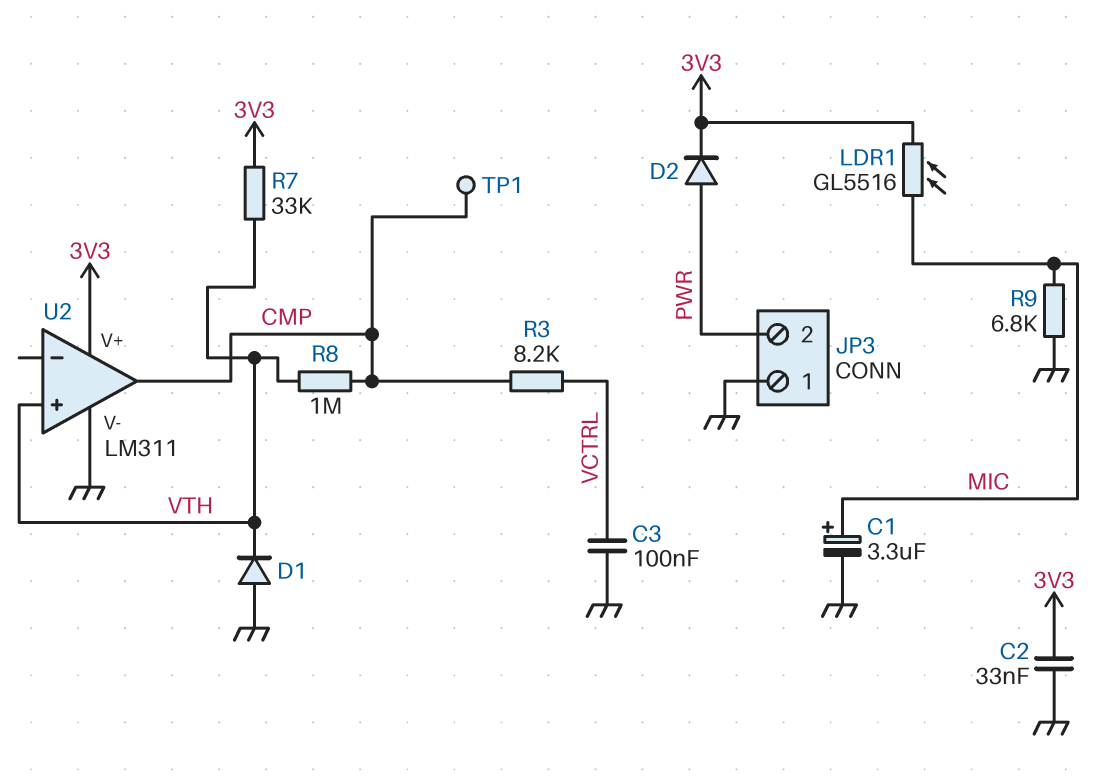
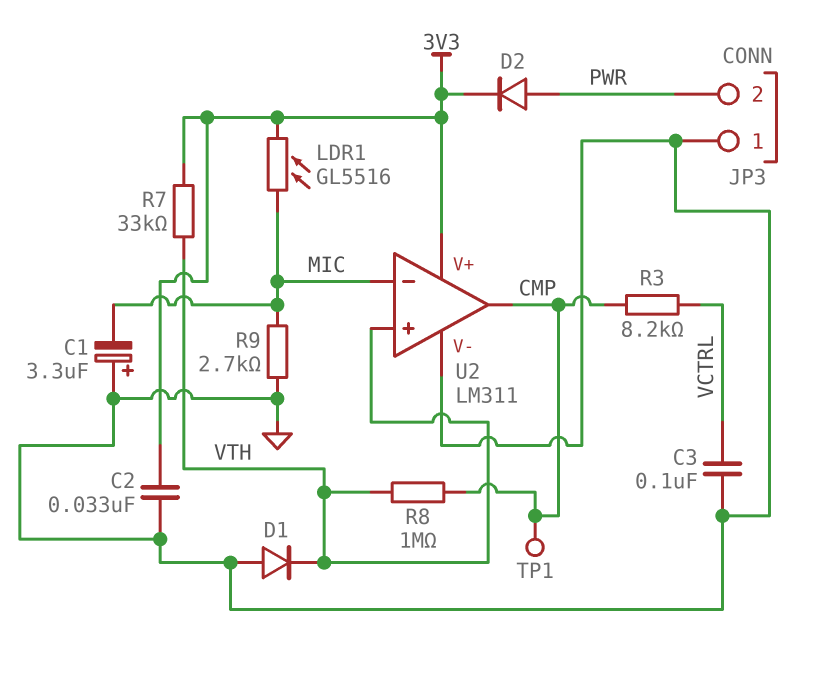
C1: 3.3uF (plus MIC, minus GND) -> 3.3uF (plus GND, minus MIC)
R9: 6.8k (GND, MIC) -> 2.7k (GND, MIC)
U2 pin in-: none -> MIC

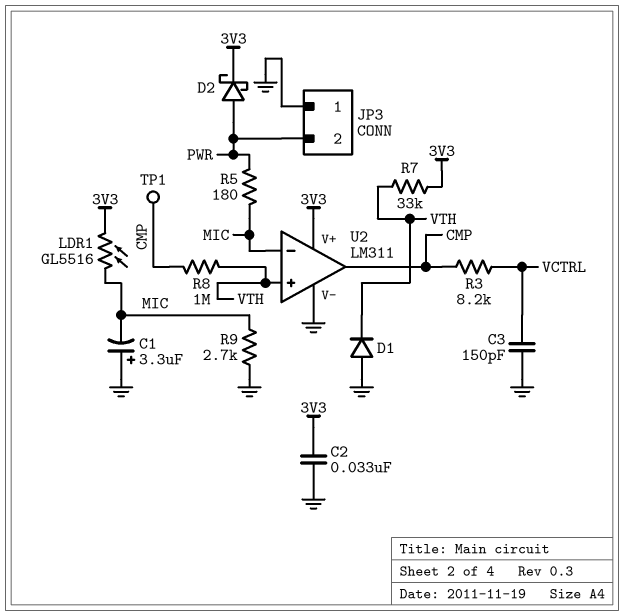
C3: 100nF (GND, VCTRL) -> 150pF (GND, VCTRL)
D2: diode (A PWR, K 3V3) -> schottky (A PWR, K 3V3)
R5: none -> 180 (MIC, PWR)

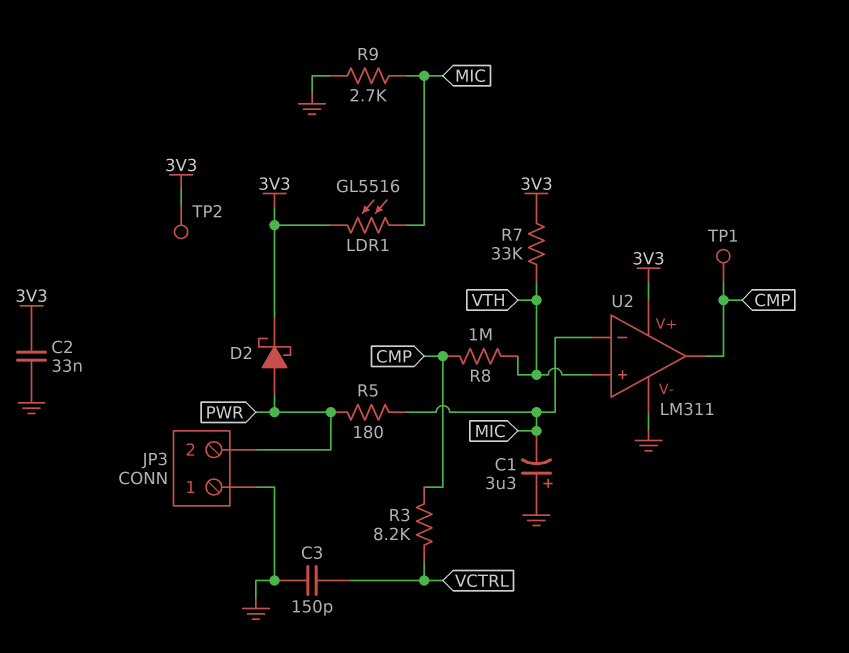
D1: diode (A GND, K VTH) -> none
TP2: none -> test point (3V3)

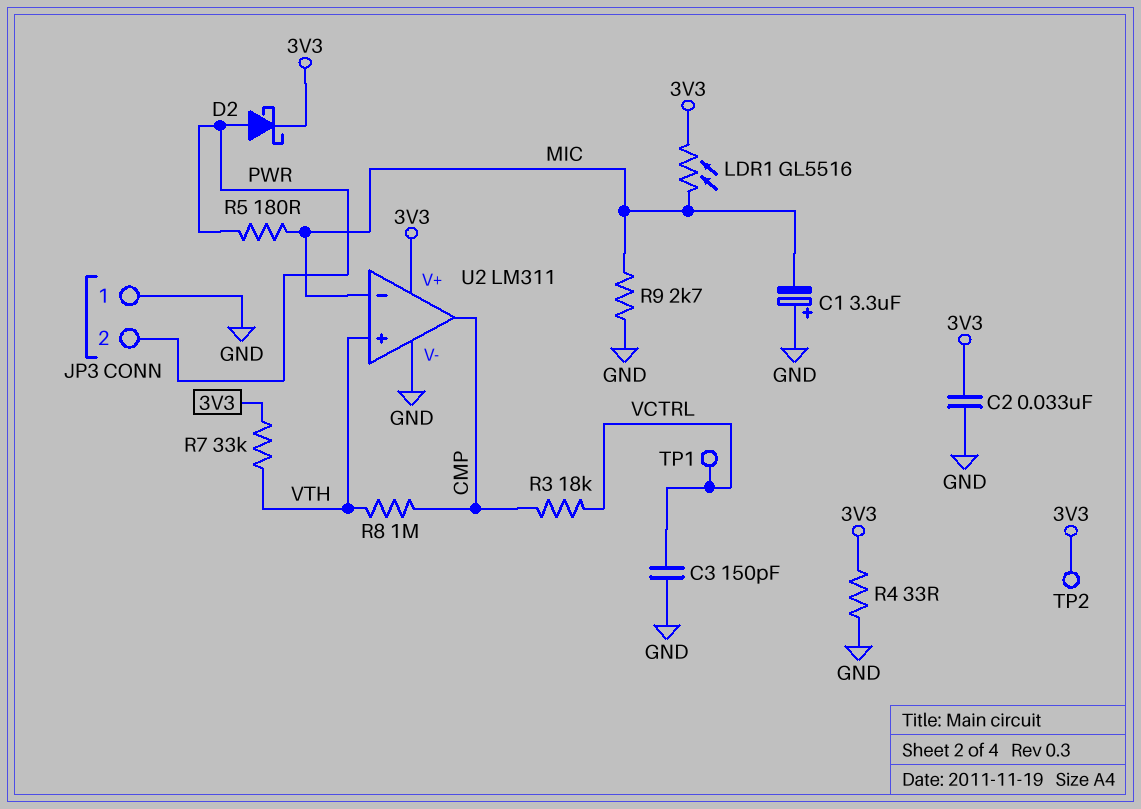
R3: 8.2k (CMP, VCTRL) -> 18k (CMP, VCTRL)
R4: none -> 33 (3V3, GND)
TP1: test point (CMP) -> test point (VCTRL)

